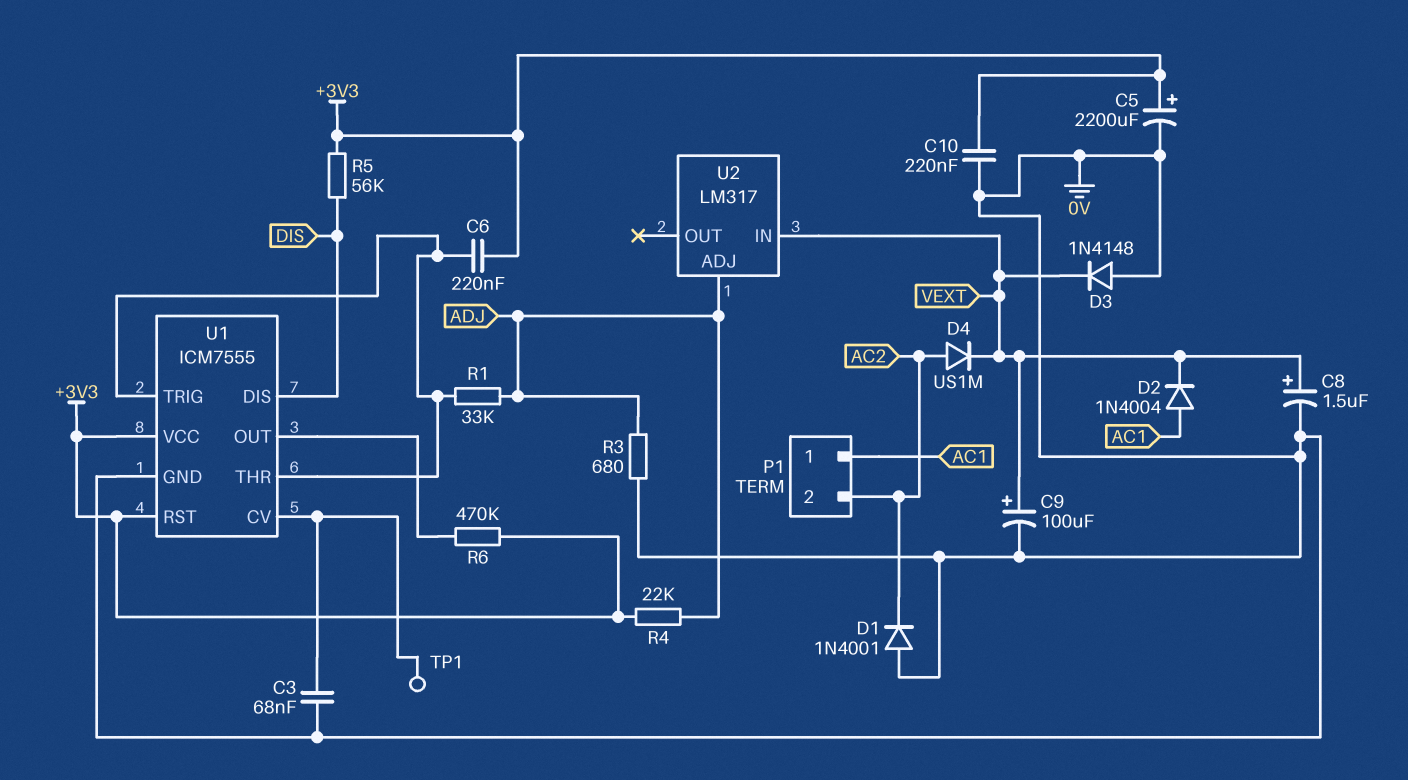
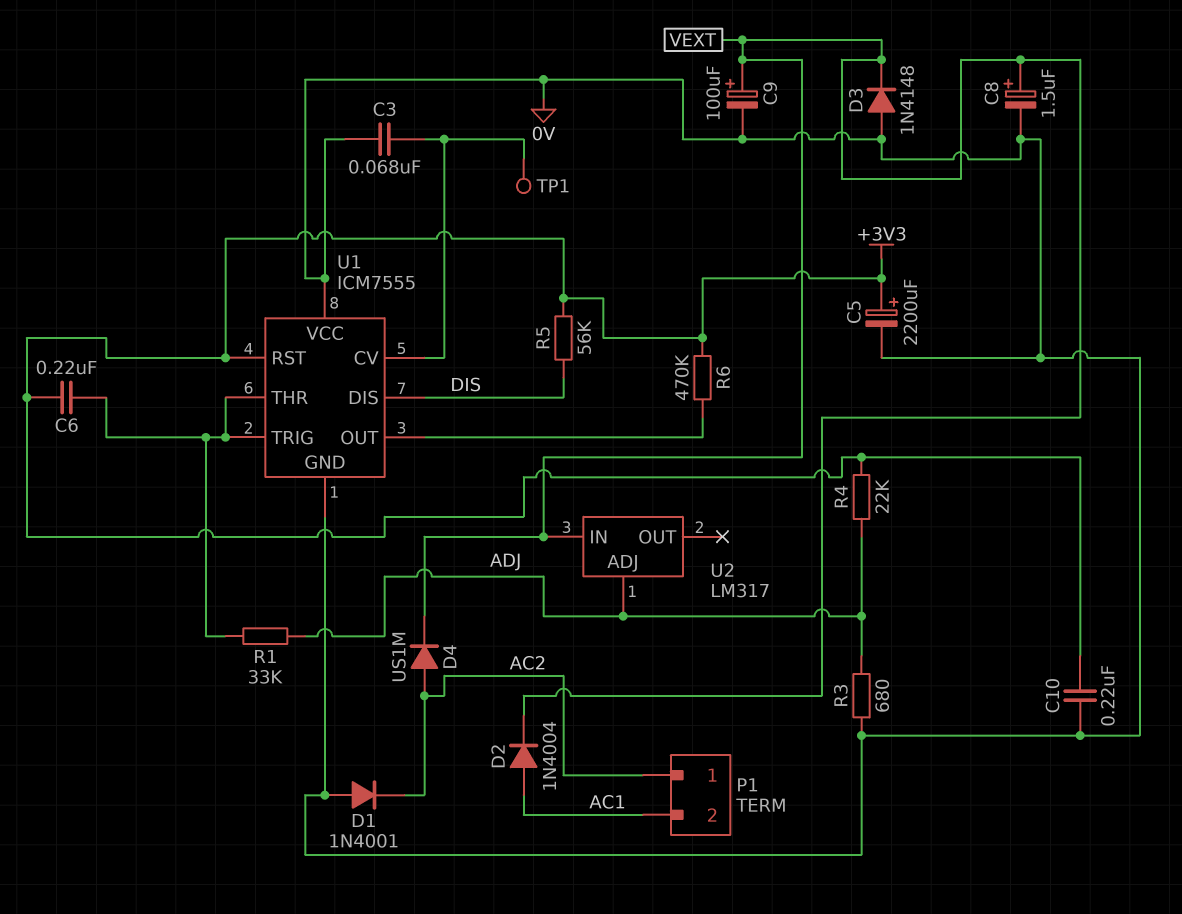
P1 pin 1: AC1 -> AC2
P1 pin 2: AC2 -> AC1
U1 pin VCC: +3V3 -> 0V

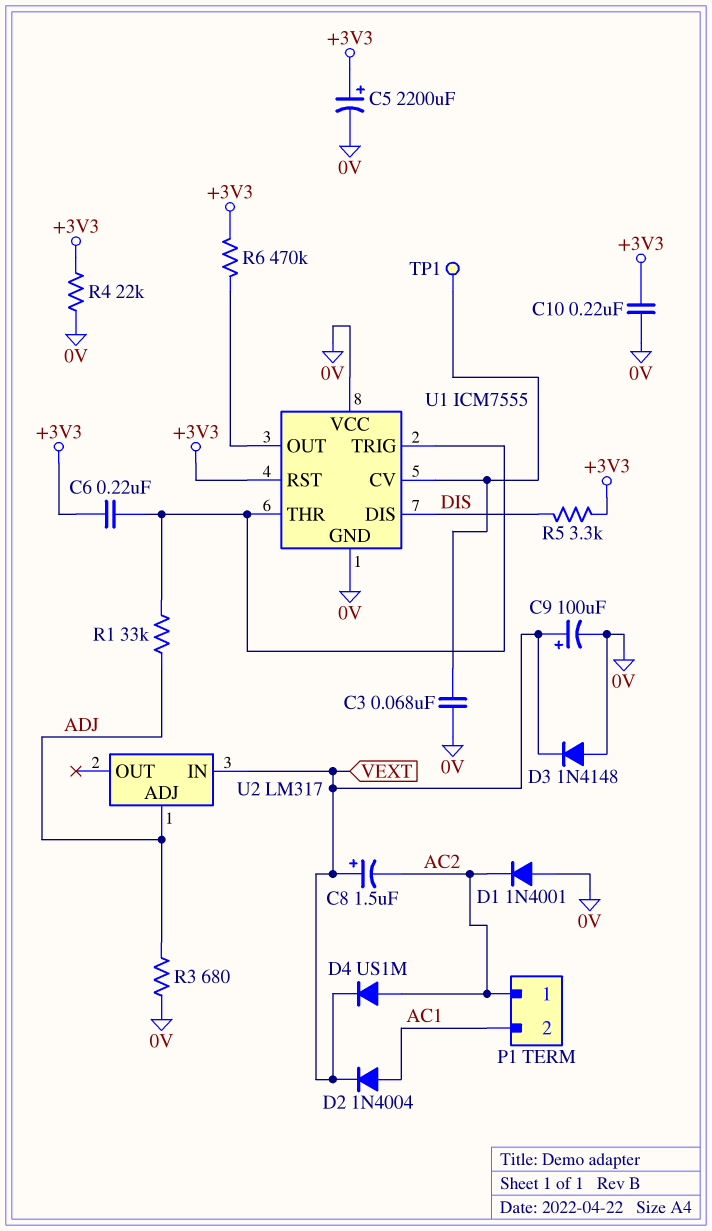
C8: 1.5uF (plus VEXT, minus 0V) -> 1.5uF (plus VEXT, minus AC2)
R4: 22k (+3V3, ADJ) -> 22k (+3V3, 0V)
R5: 56k (+3V3, DIS) -> 3.3k (+3V3, DIS)

